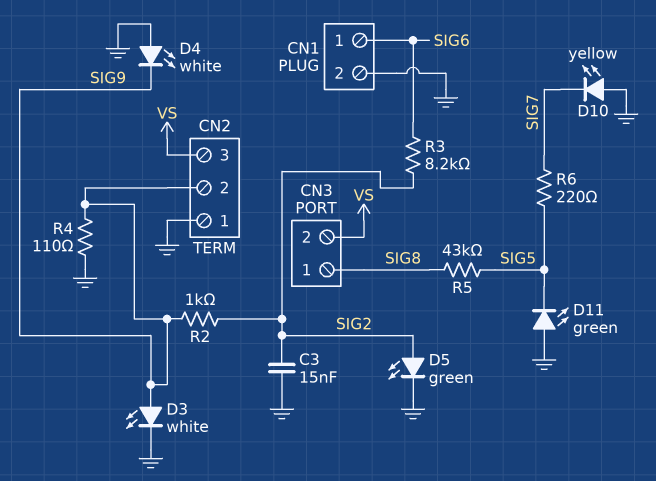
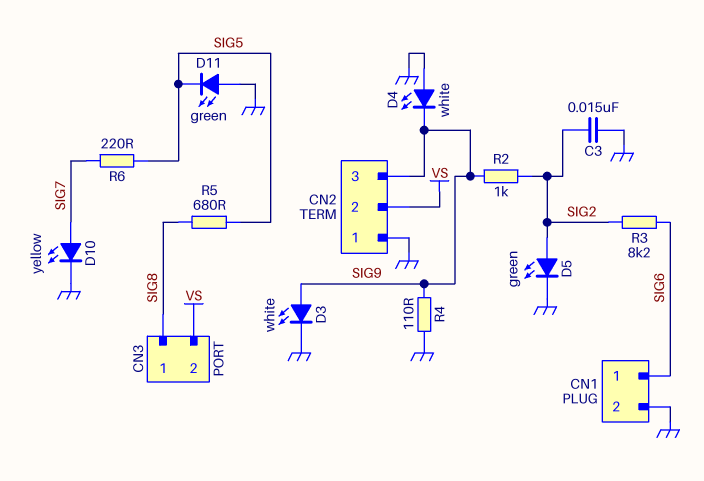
CN2 pin 2: SIG9 -> VS
CN2 pin 3: VS -> SIG9
D10: LED yellow (A GND, K SIG7) -> LED yellow (A SIG7, K GND)
R5: 43k (SIG5, SIG8) -> 680 (SIG5, SIG8)

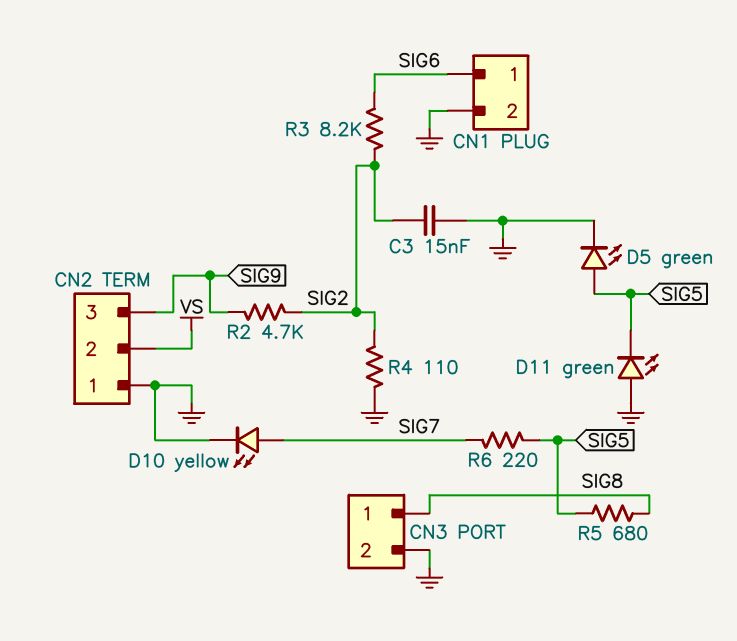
CN3 pin 2: VS -> GND
D3: LED white (A SIG9, K GND) -> none
D4: LED white (A GND, K SIG9) -> none
D5: LED green (A SIG2, K GND) -> LED green (A SIG5, K GND)
R2: 1k (SIG2, SIG9) -> 4.7k (SIG2, SIG9)
R4: 110 (GND, SIG9) -> 110 (GND, SIG2)

